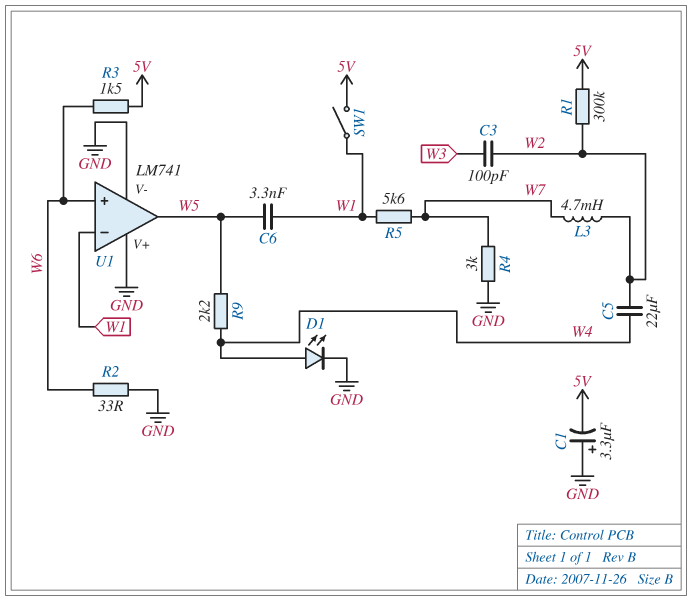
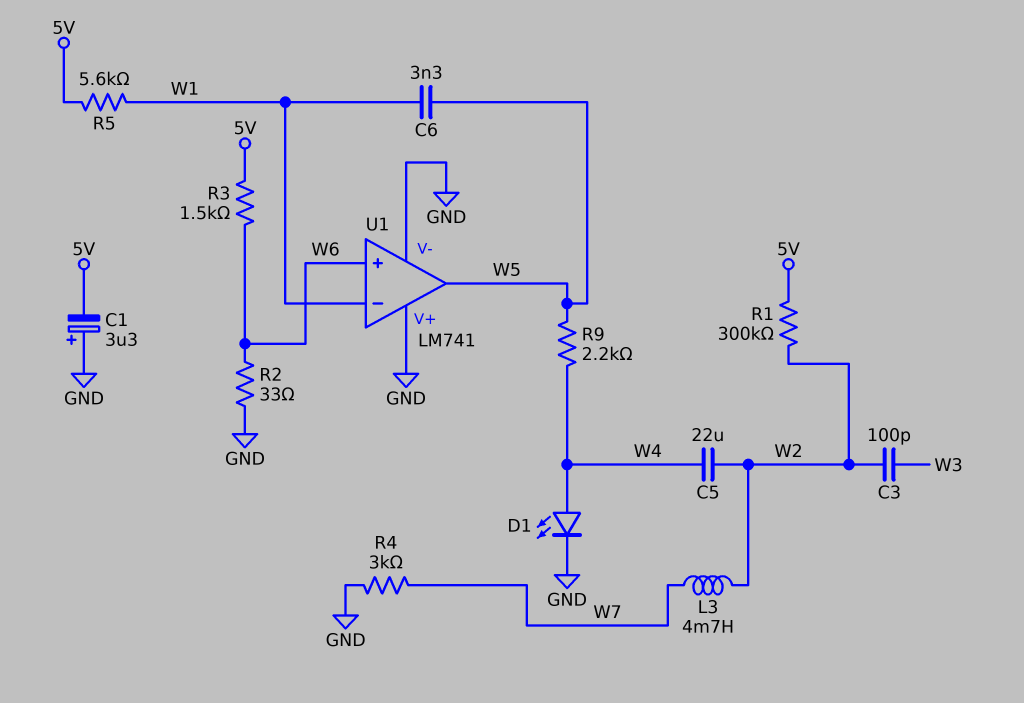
R5: 5.6k (W1, W7) -> 5.6k (5V, W1)
SW1: switch (5V, W1) -> none

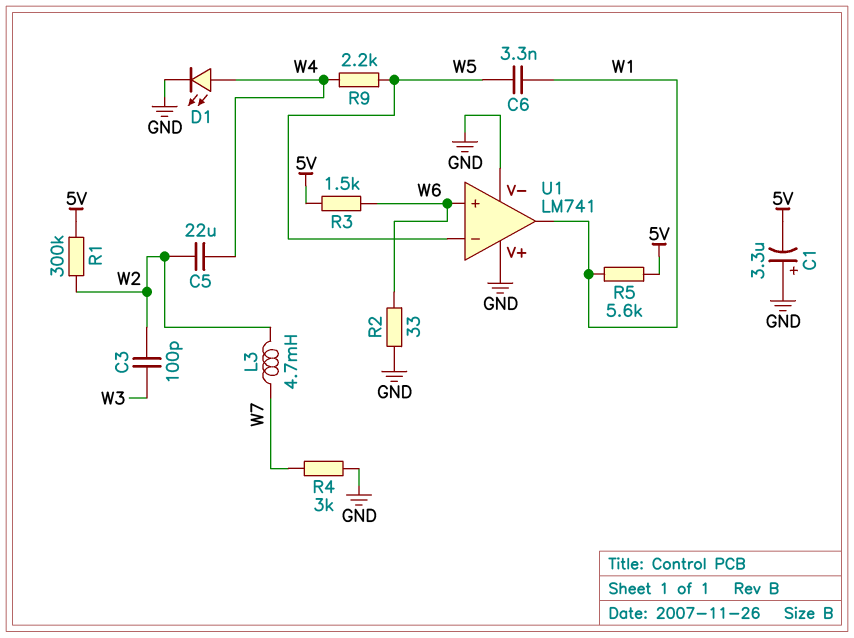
U1 pin in-: W1 -> W5
U1 pin out: W5 -> W1

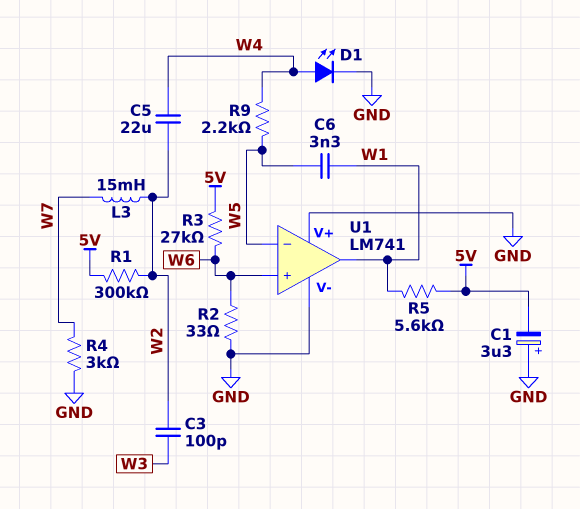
L3: 4.7mH (W2, W7) -> 15mH (W2, W7)
R3: 1.5k (5V, W6) -> 27k (5V, W6)

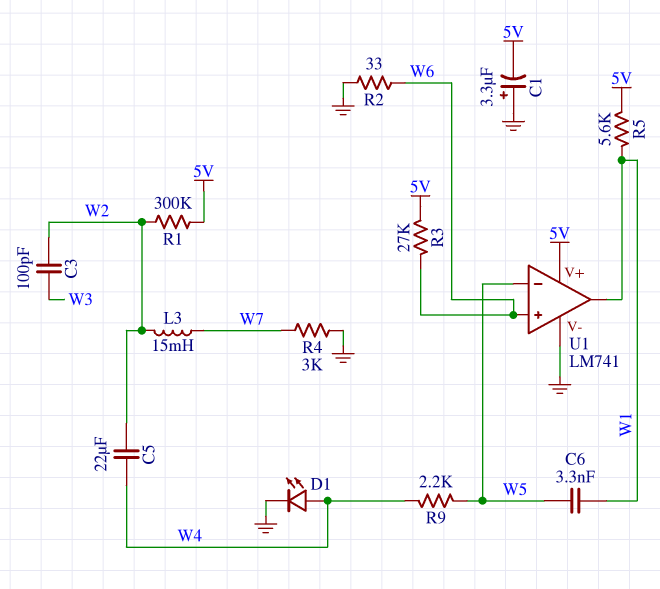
U1 pin V+: GND -> 5V

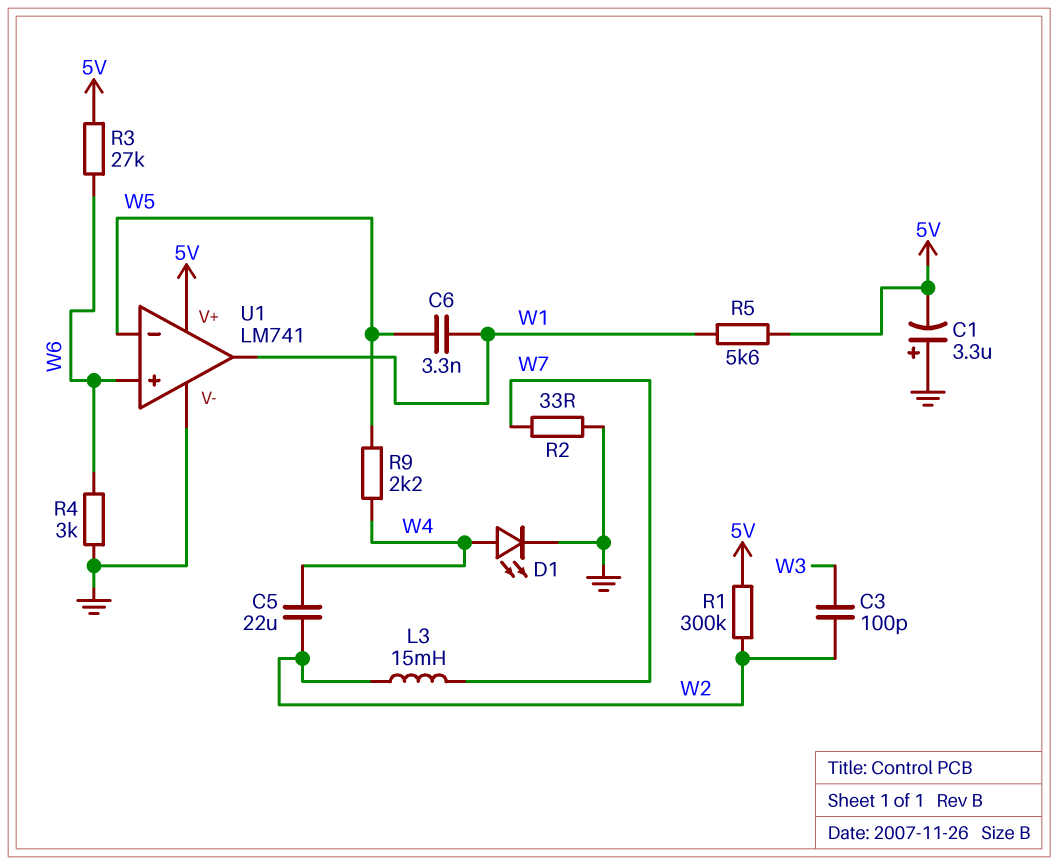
R2: 33 (GND, W6) -> 33 (GND, W7)
R4: 3k (GND, W7) -> 3k (GND, W6)

